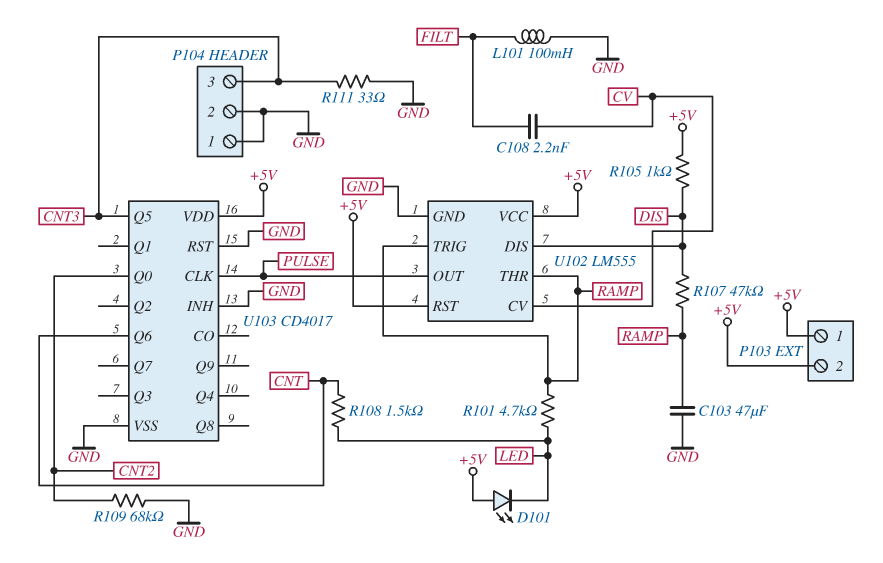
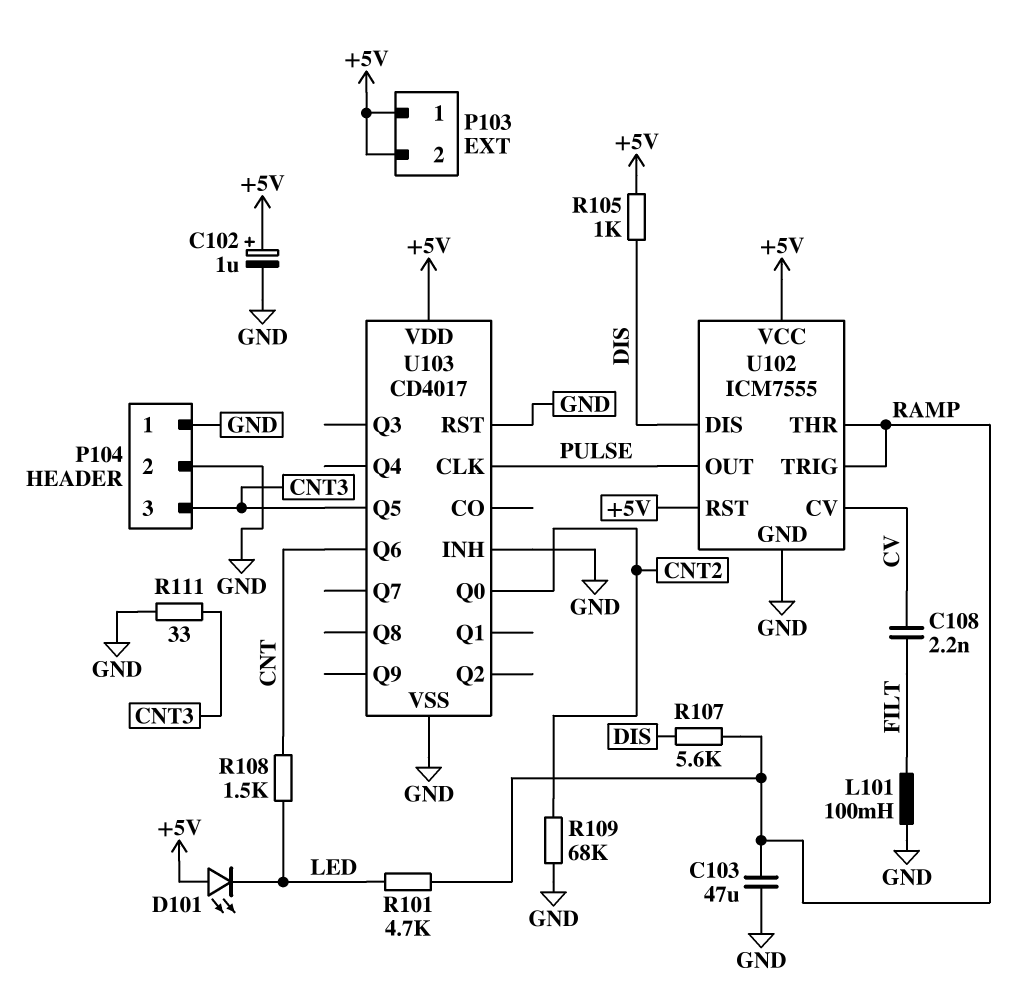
C102: none -> 1uF (plus +5V, minus GND)
R107: 47k (DIS, RAMP) -> 5.6k (DIS, RAMP)
U102: LM555 -> ICM7555

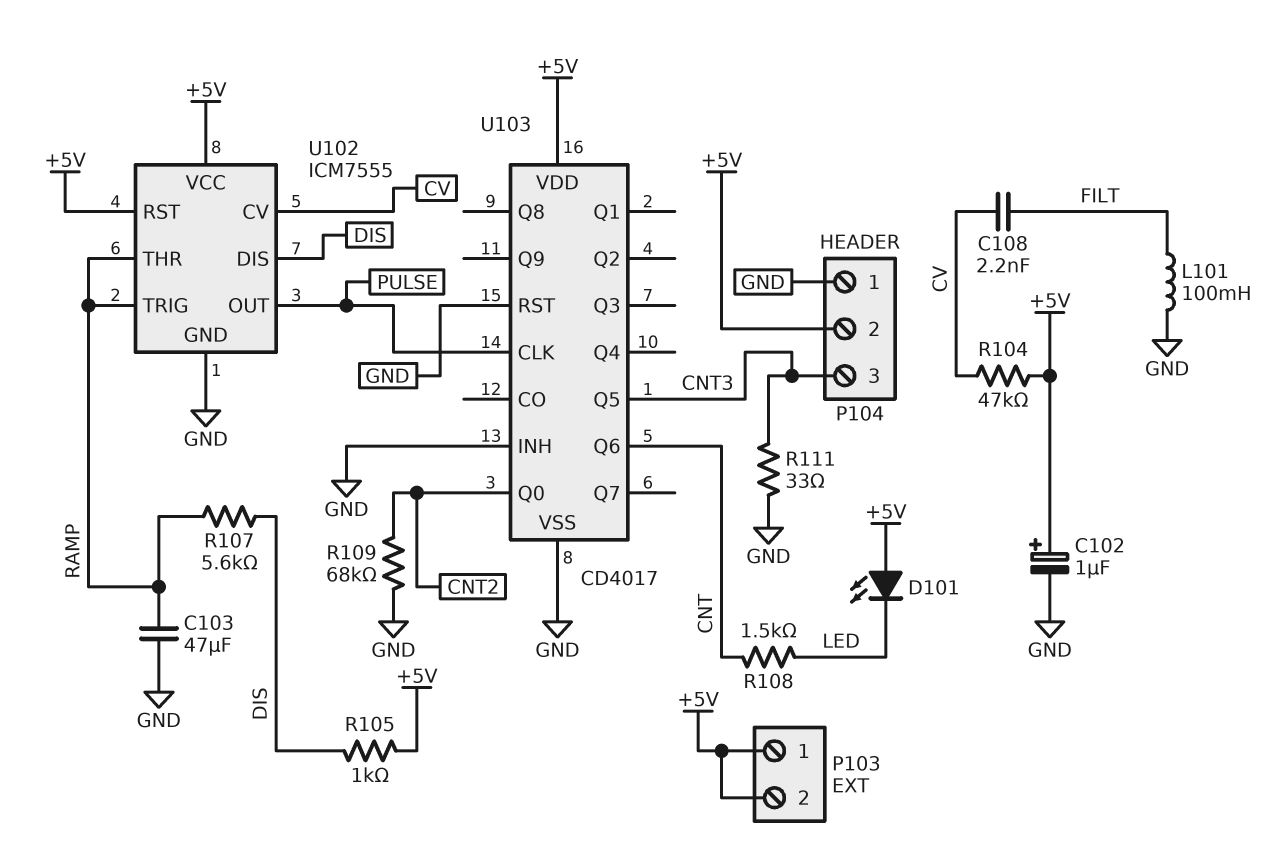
P104 pin 2: GND -> +5V
R101: 4.7k (LED, RAMP) -> none
R104: none -> 47k (+5V, CV)

